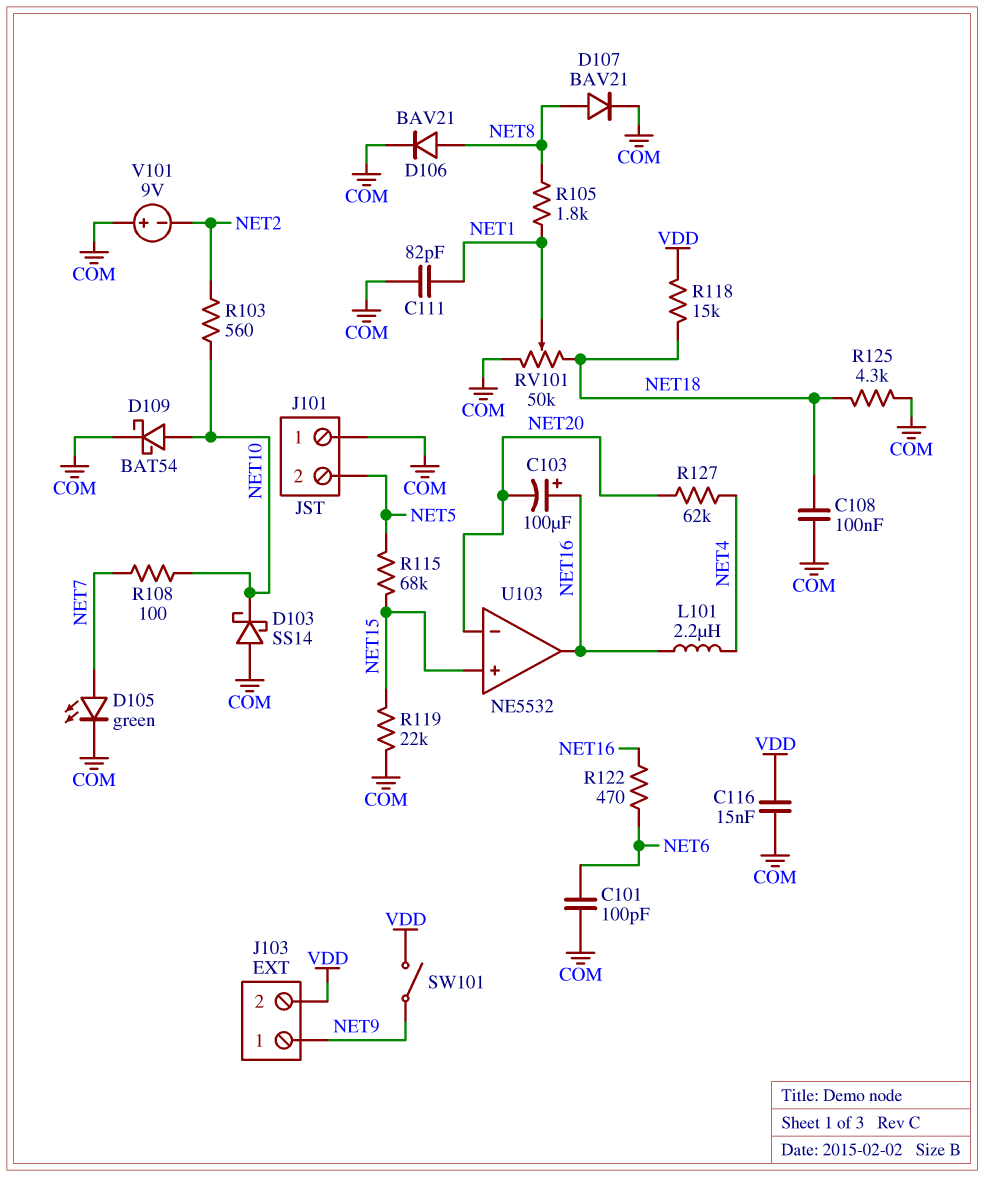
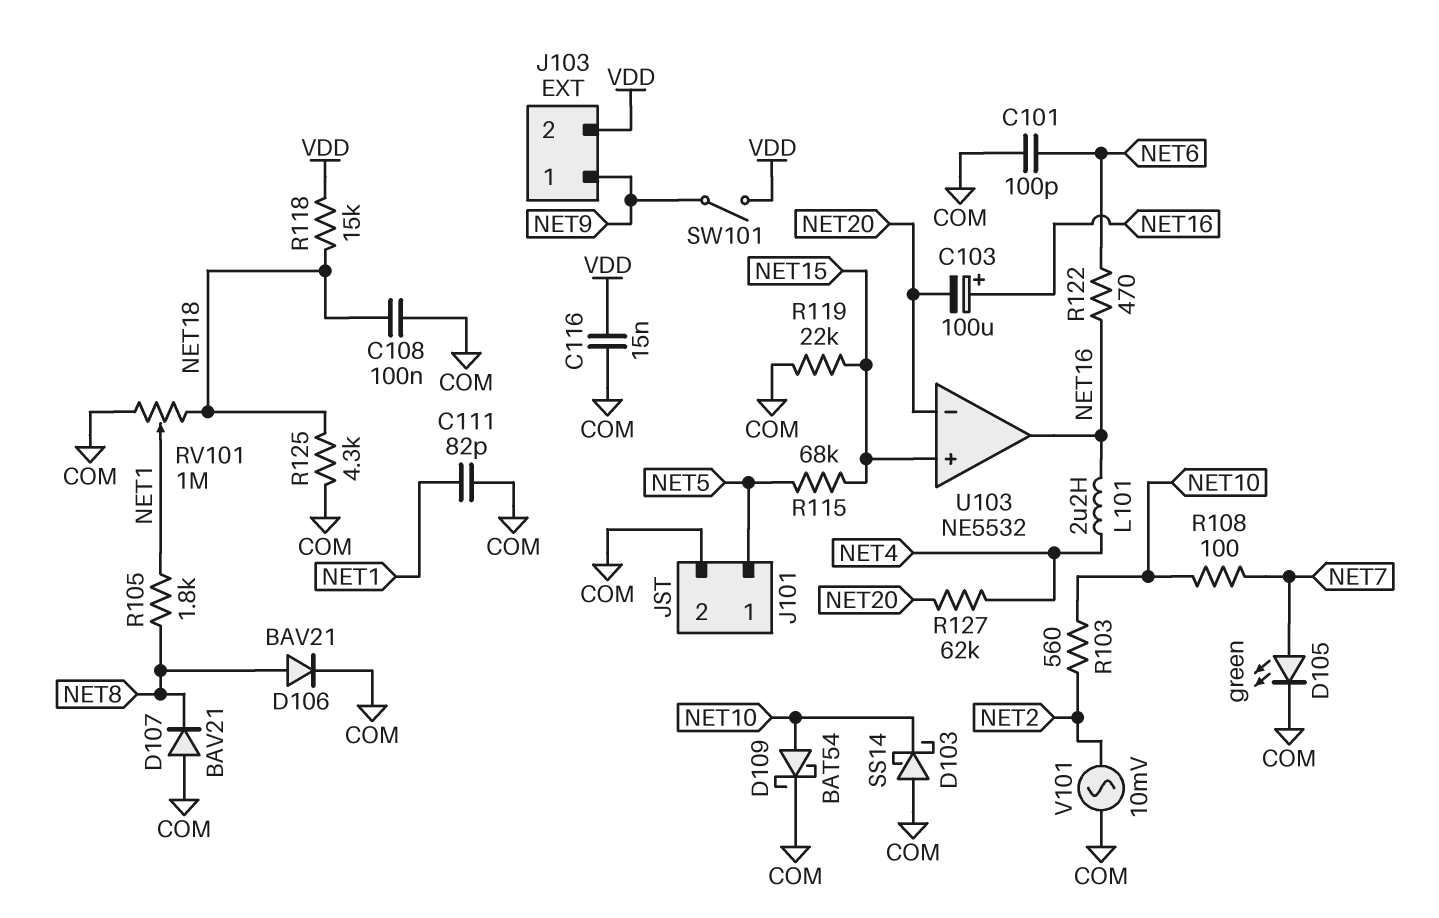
D107: diode BAV21 (A NET8, K COM) -> diode BAV21 (A COM, K NET8)
J101 pin 1: COM -> NET5
J101 pin 2: NET5 -> COM
RV101: 50k (COM, NET18, wiper NET1) -> 1M (COM, NET18, wiper NET1)
V101: 9V (plus COM, minus NET2) -> AC 10mV (COM, NET2)

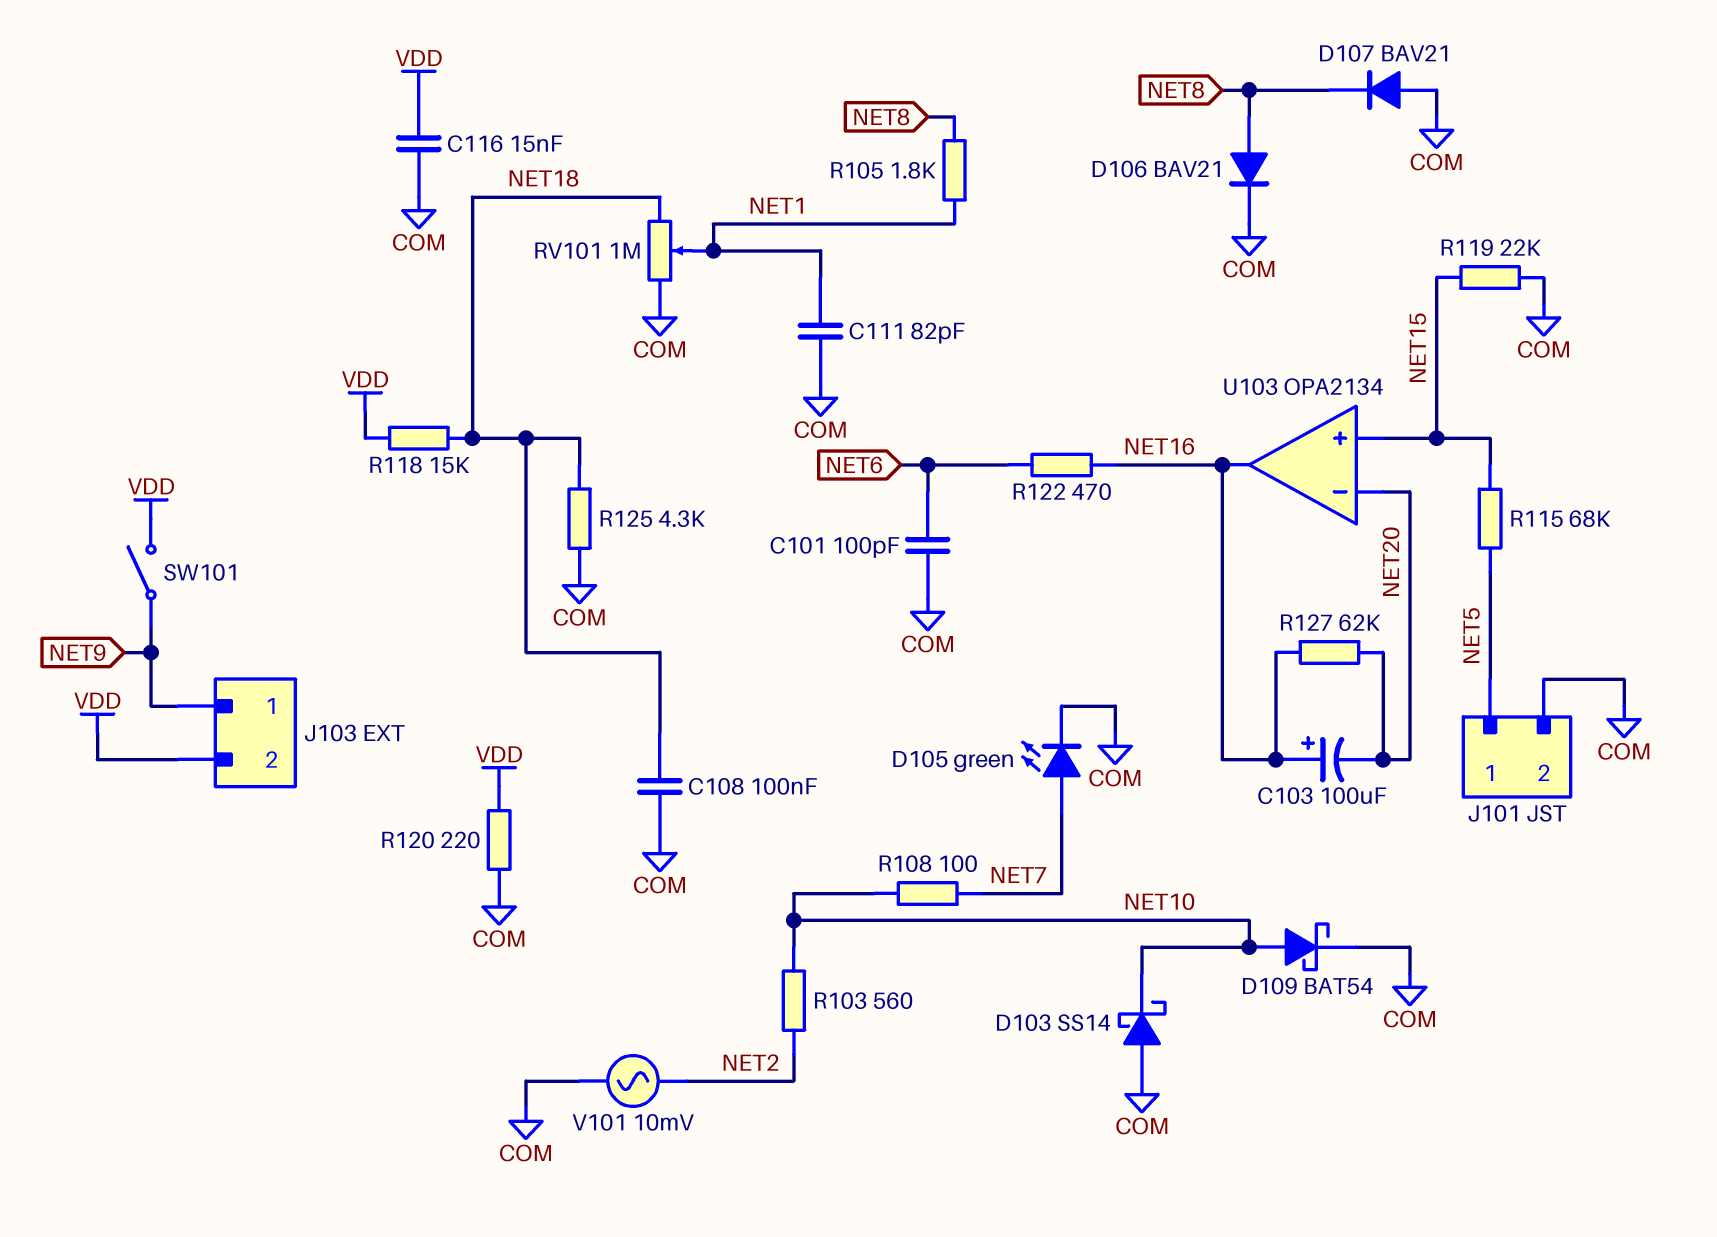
L101: 2.2uH (NET4, NET16) -> none
R120: none -> 220 (COM, VDD)
R127: 62k (NET4, NET20) -> 62k (NET16, NET20)
U103: NE5532 -> OPA2134

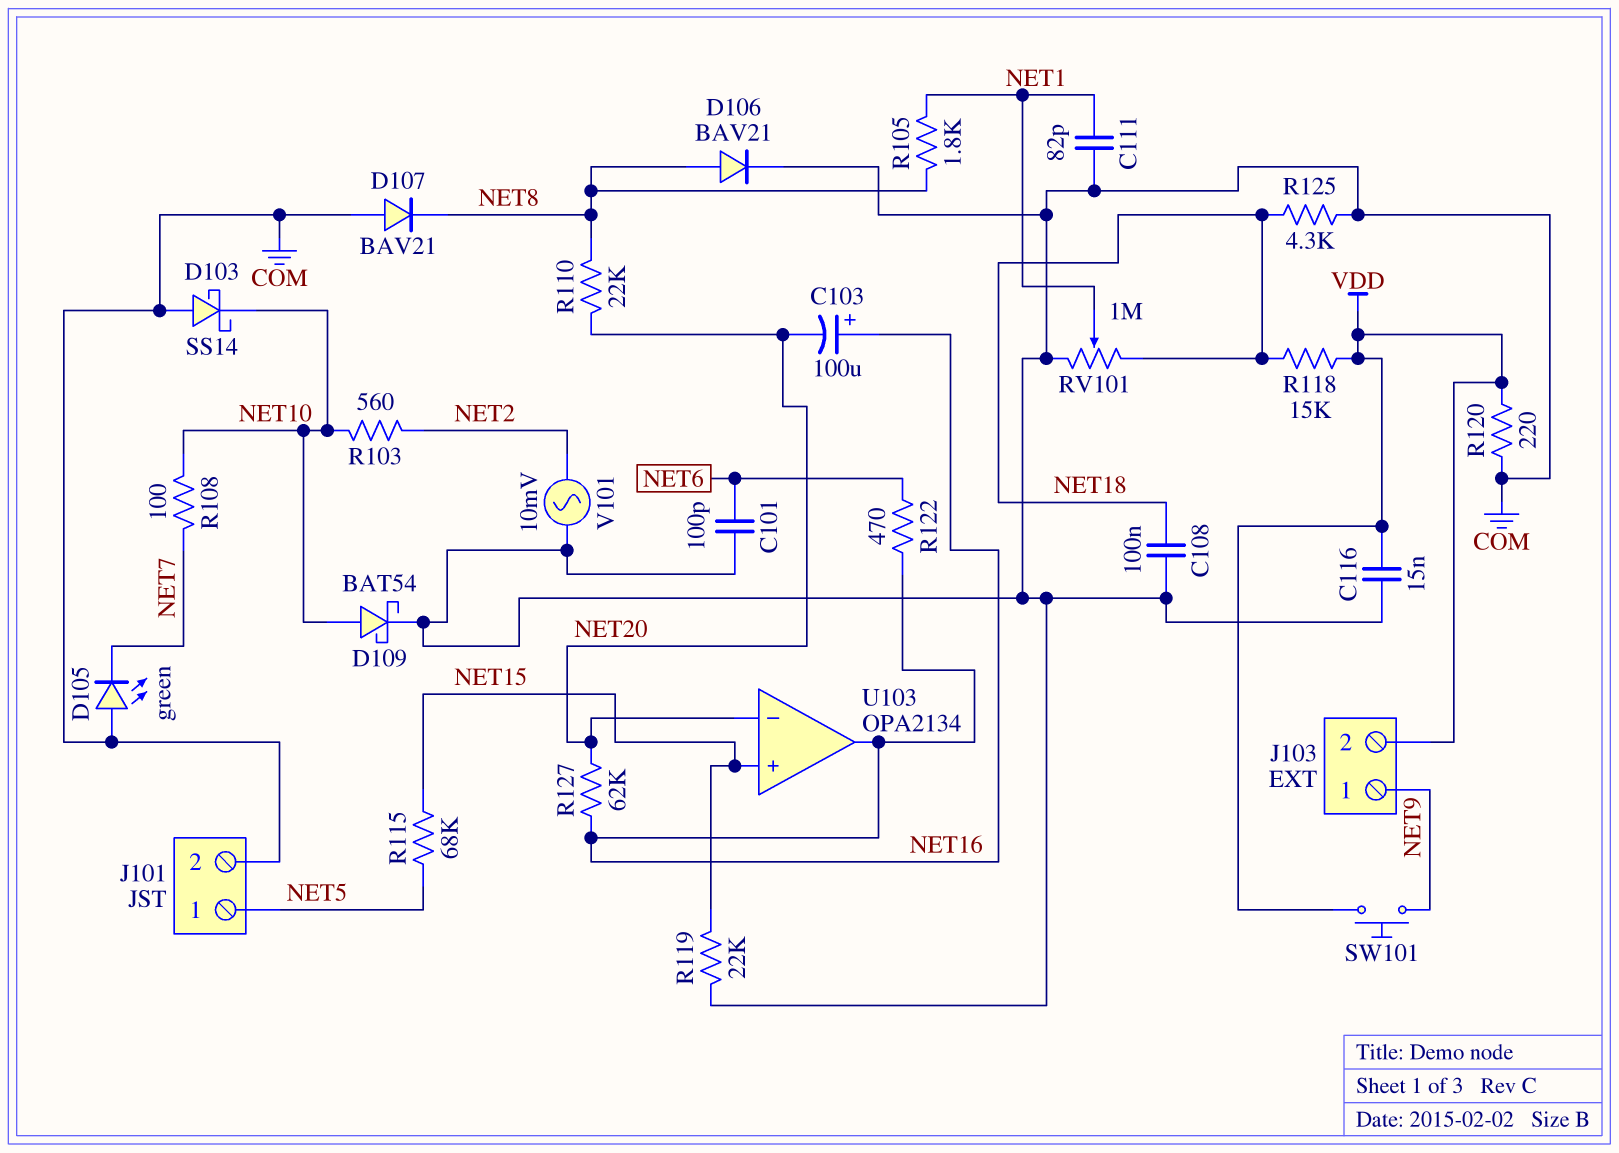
D105: LED green (A NET7, K COM) -> LED green (A COM, K NET7)
R110: none -> 22k (NET8, NET20)
SW101: switch (NET9, VDD) -> button (NET9, VDD)

